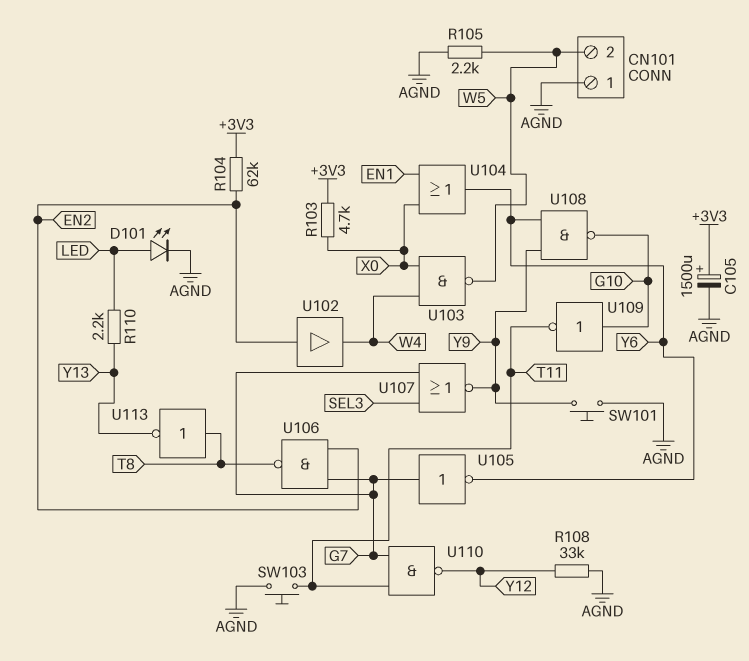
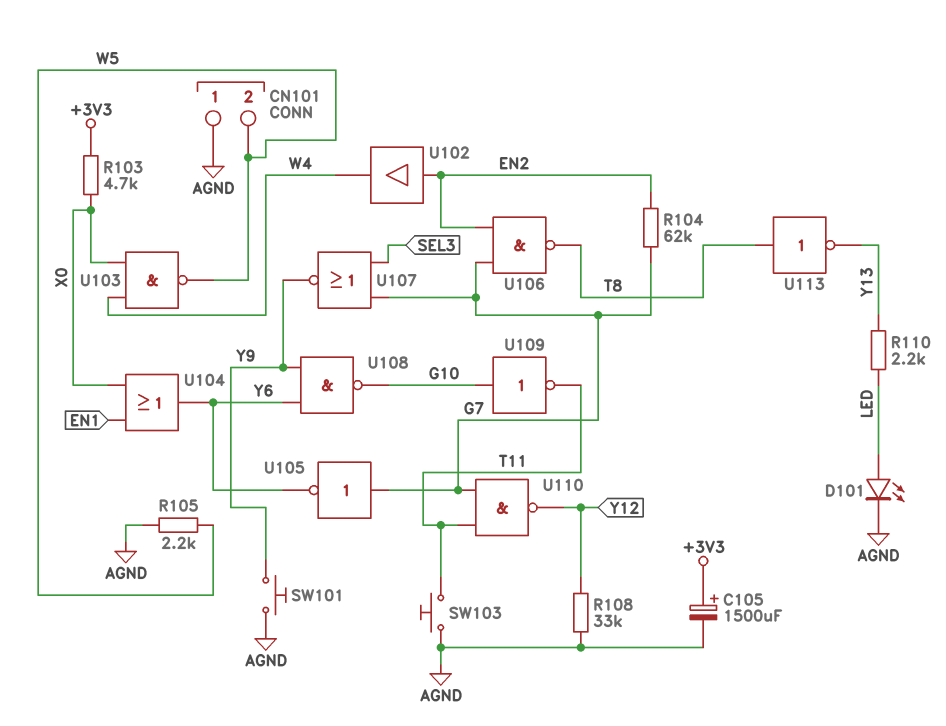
R104: 62k (+3V3, EN2) -> 62k (EN2, G7)

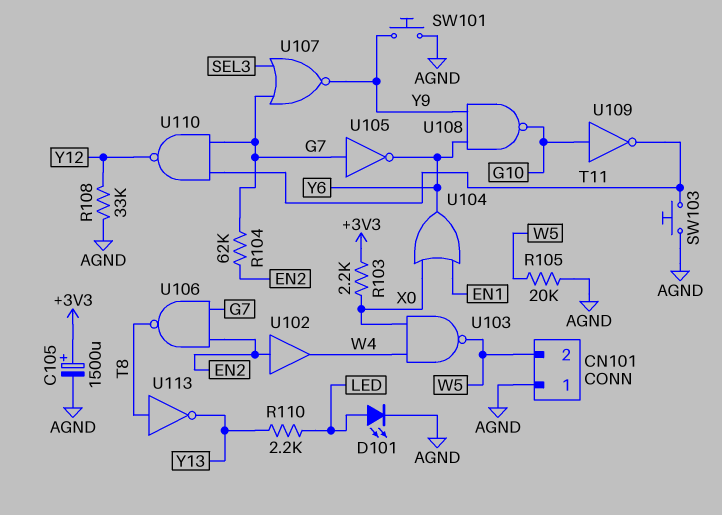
R103: 4.7k (+3V3, X0) -> 2.2k (+3V3, X0)
R105: 2.2k (AGND, W5) -> 20k (AGND, W5)

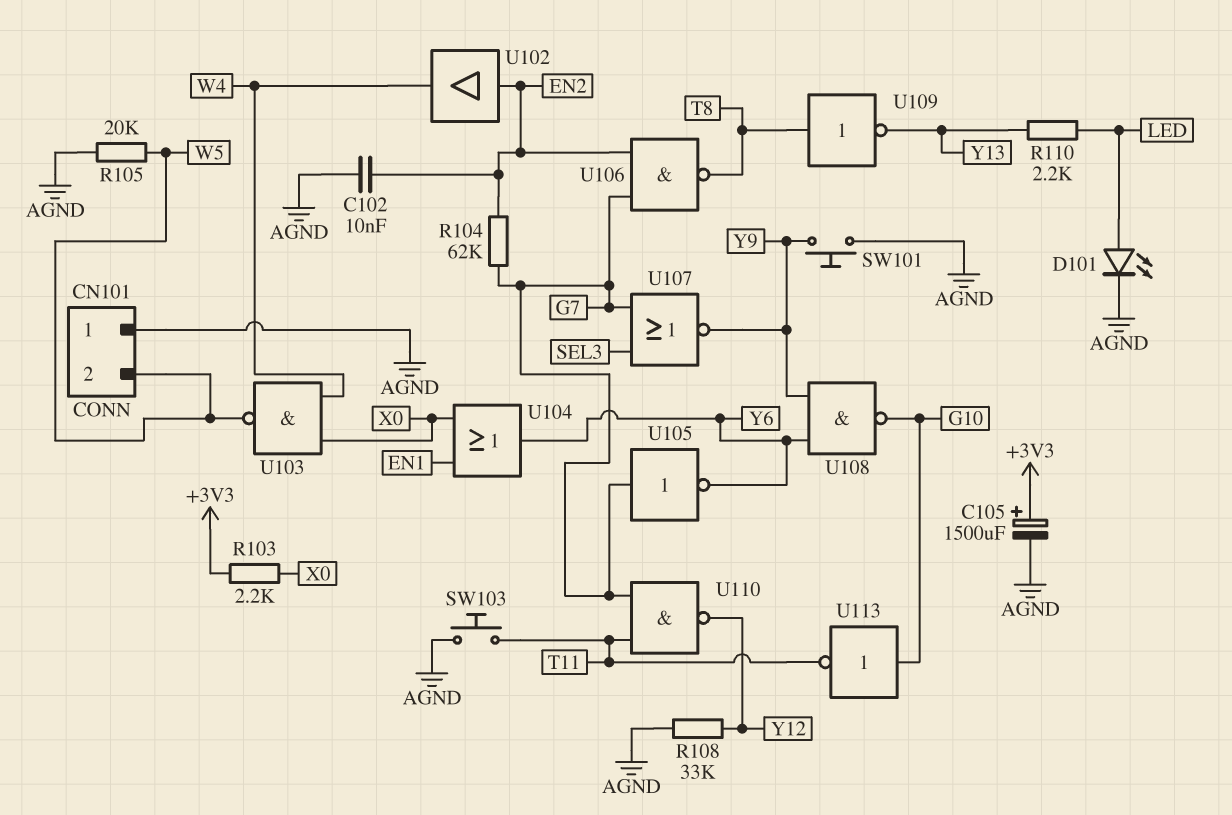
C102: none -> 10nF (AGND, EN2)
U109: NOT (in G10, out T11) -> NOT (in T8, out Y13)
U113: NOT (in T8, out Y13) -> NOT (in G10, out T11)

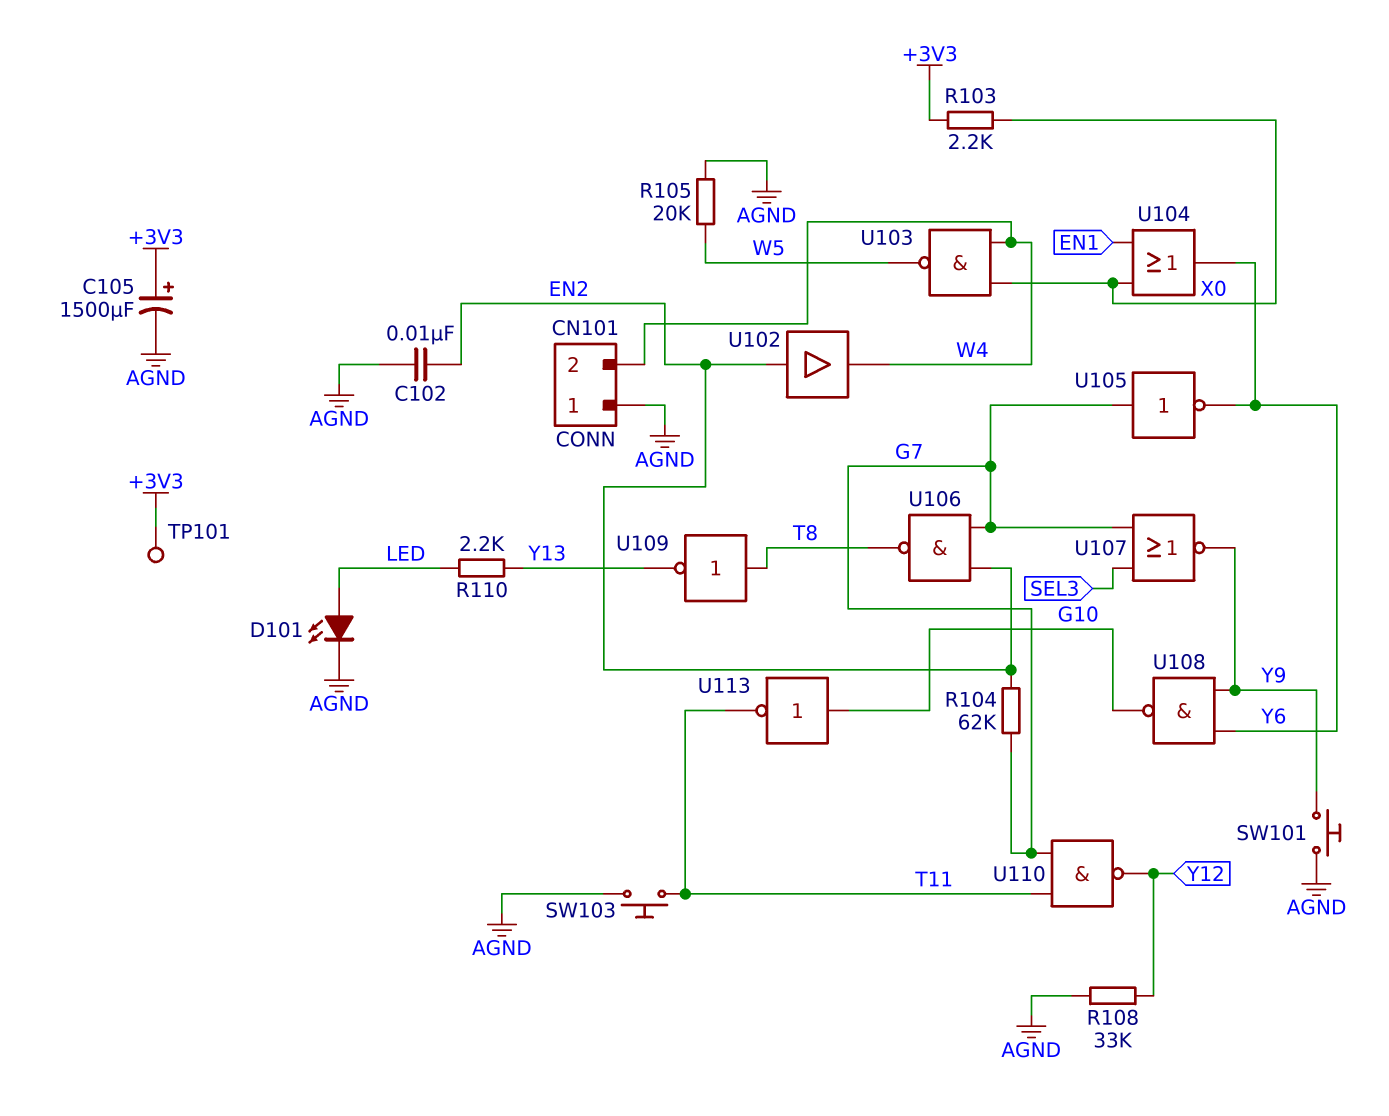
CN101 pin 2: W5 -> W4
TP101: none -> test point (+3V3)

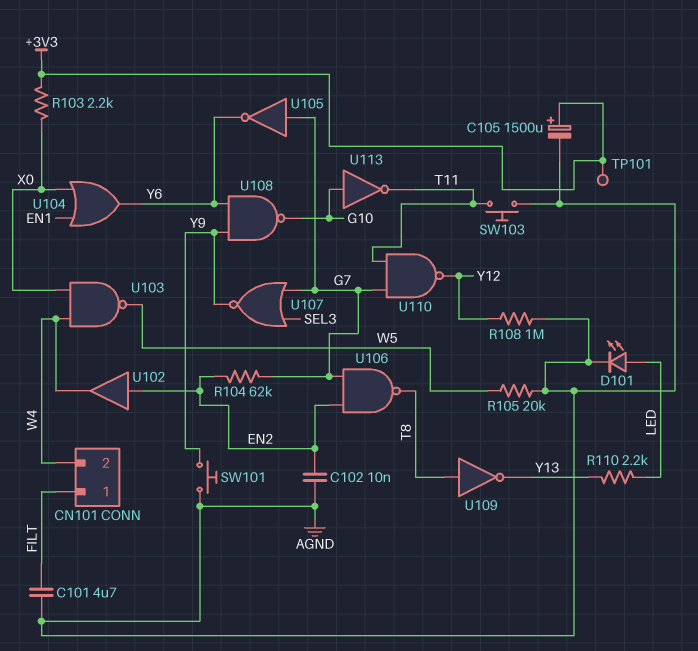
C101: none -> 4.7uF (AGND, FILT)
CN101 pin 1: AGND -> FILT
R108: 33k (AGND, Y12) -> 1M (AGND, Y12)

